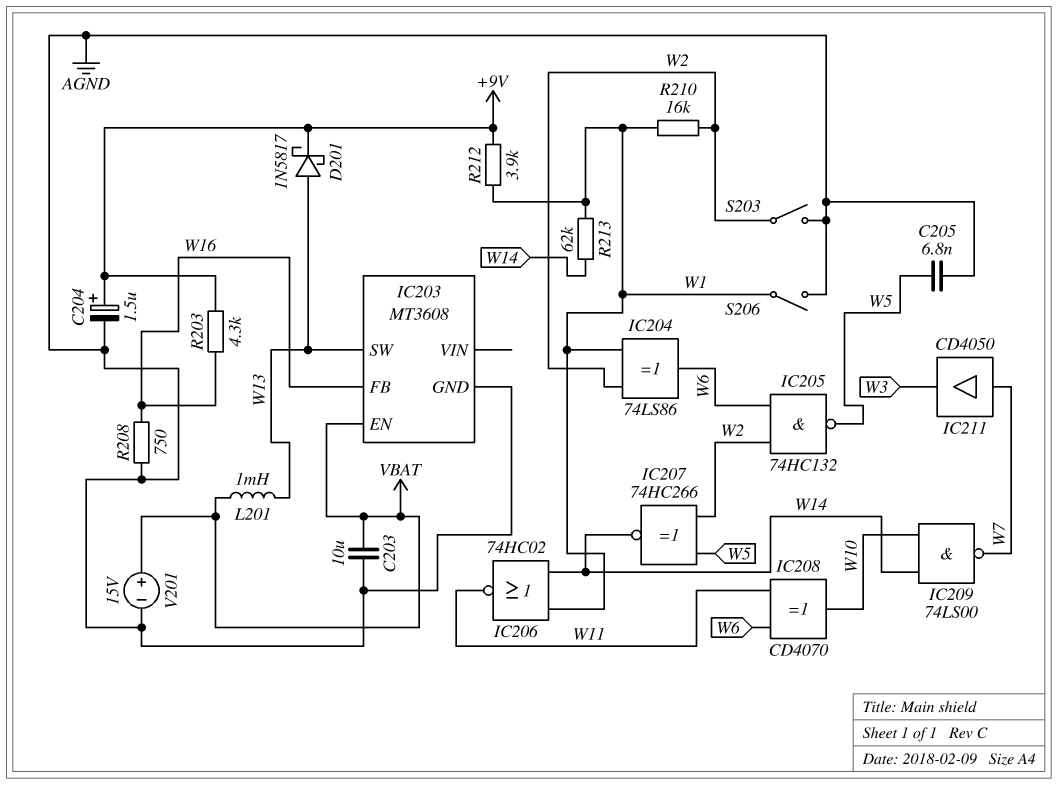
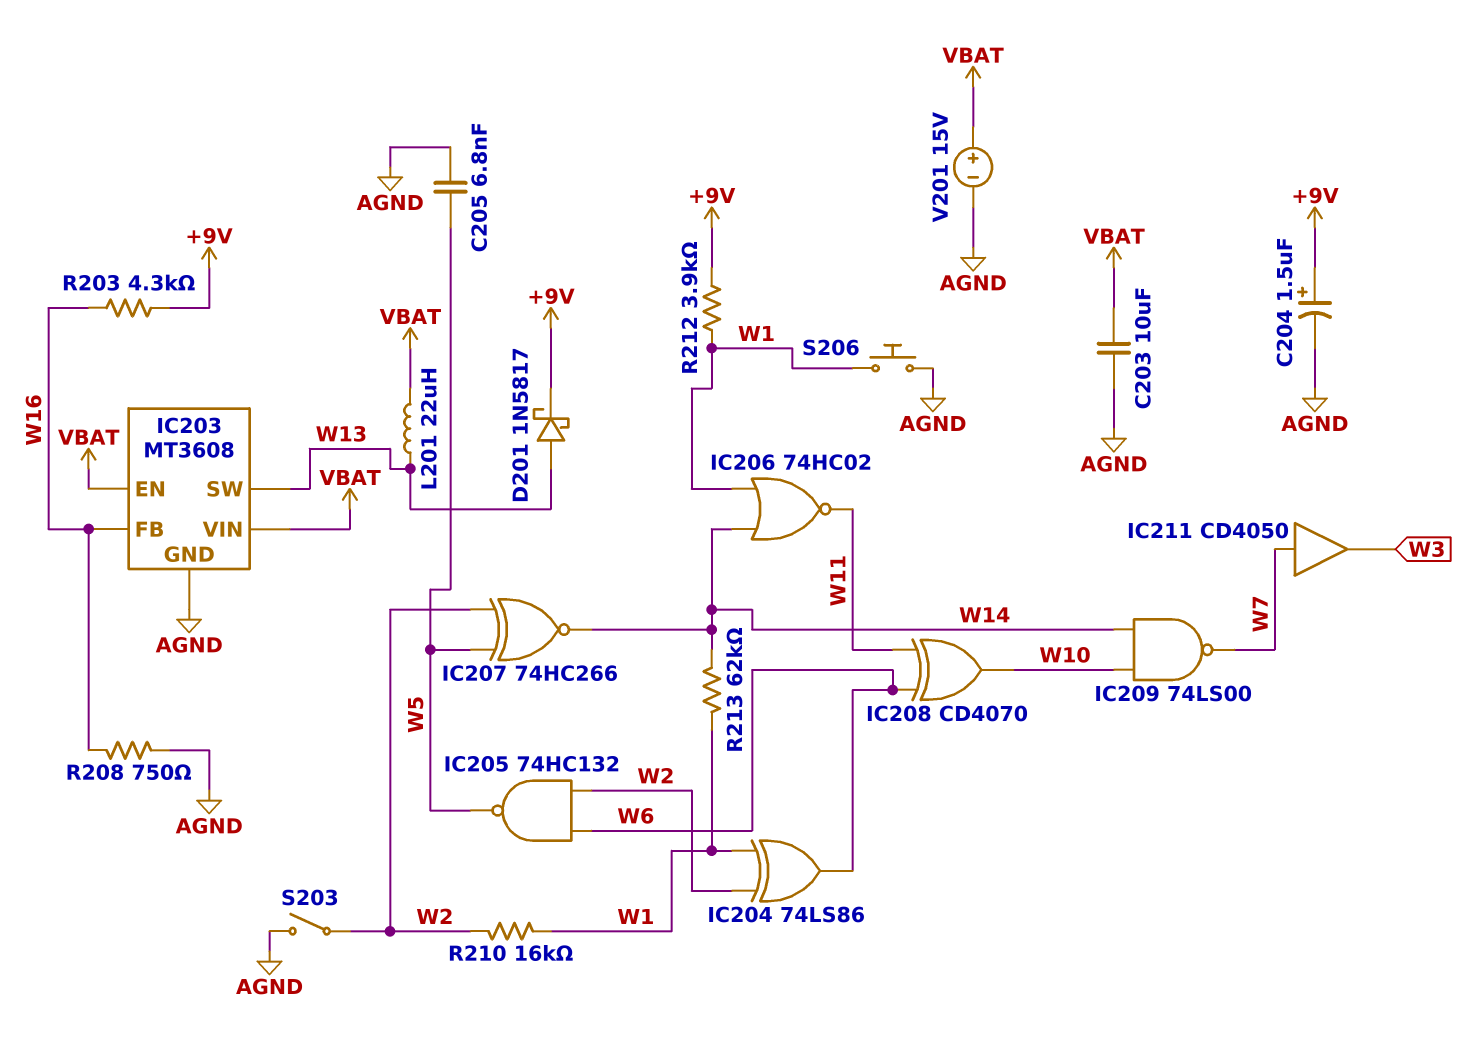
IC203 pin VIN: none -> VBAT
L201: 1mH (VBAT, W13) -> 22uH (VBAT, W13)
S206: switch (AGND, W1) -> button (AGND, W1)

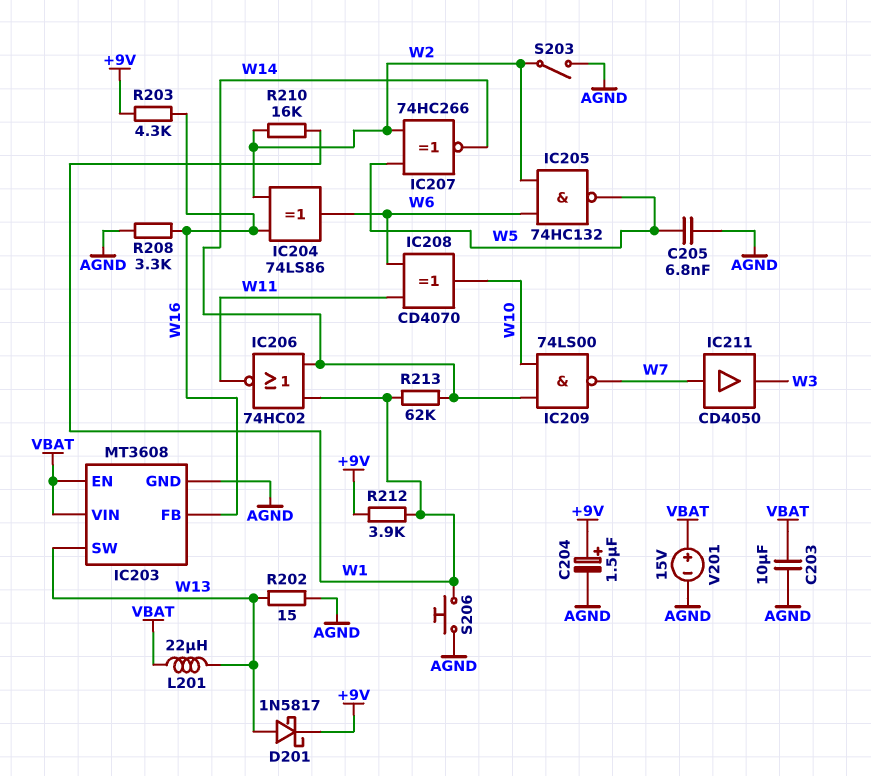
IC204: XOR 74LS86 (in W1, in W2, out W6) -> XOR 74LS86 (in W2, in W16, out W6)
R202: none -> 15 (AGND, W13)
R208: 750 (AGND, W16) -> 3.3k (AGND, W16)

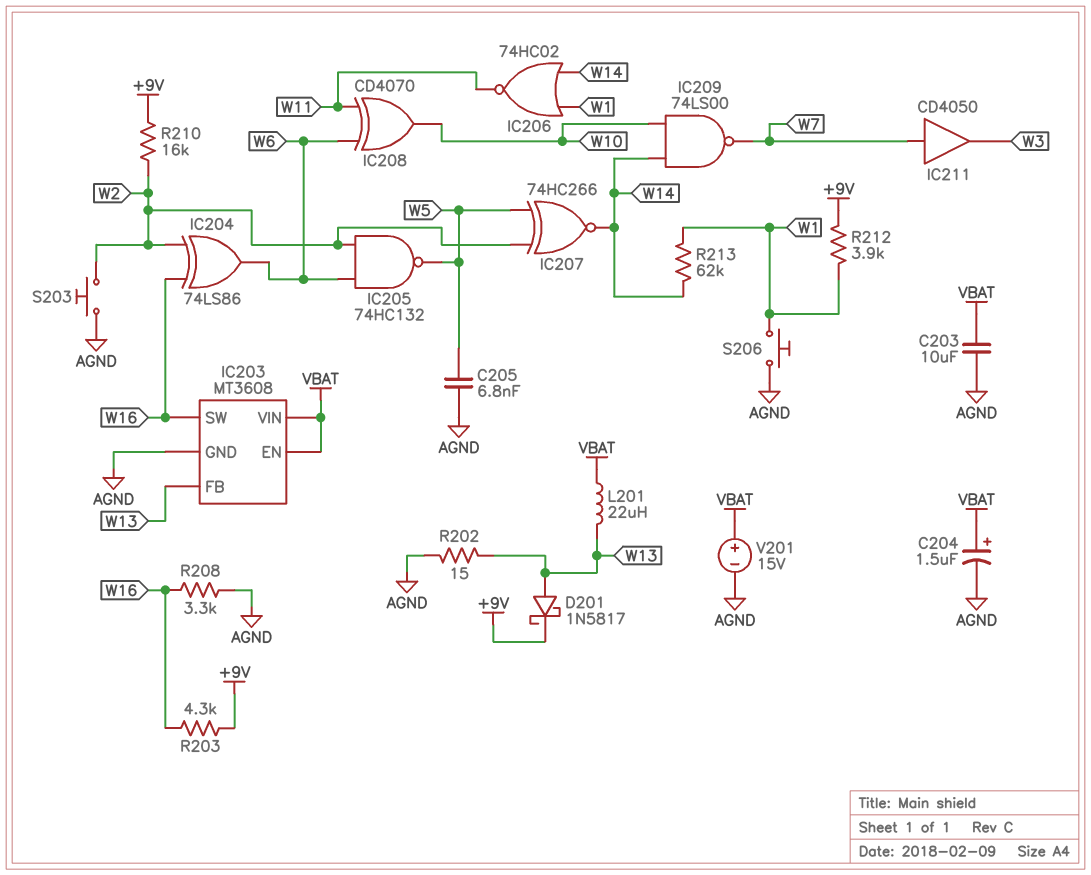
C204: 1.5uF (plus +9V, minus AGND) -> 1.5uF (plus VBAT, minus AGND)
IC203 pin FB: W16 -> W13
IC203 pin SW: W13 -> W16
R210: 16k (W1, W2) -> 16k (+9V, W2)
S203: switch (AGND, W2) -> button (AGND, W2)

